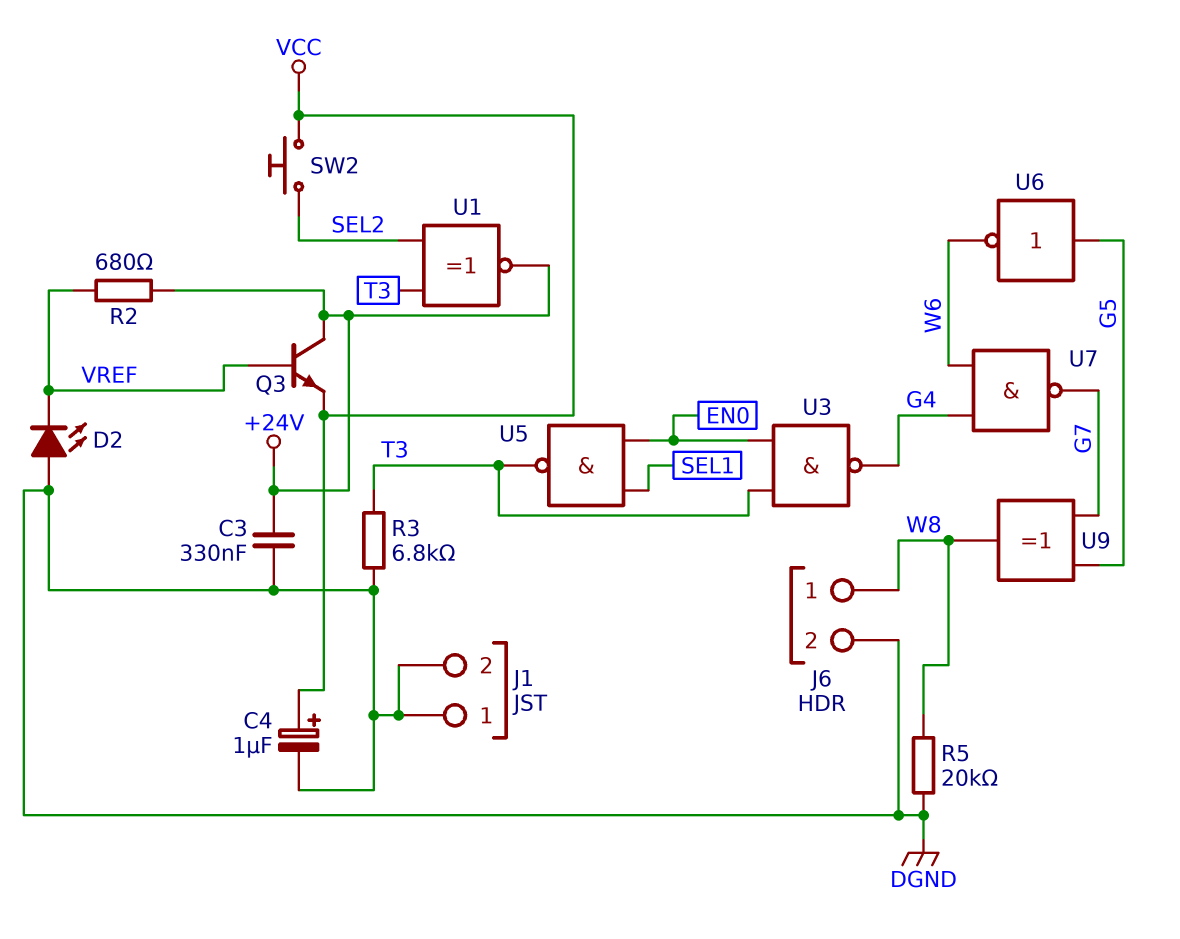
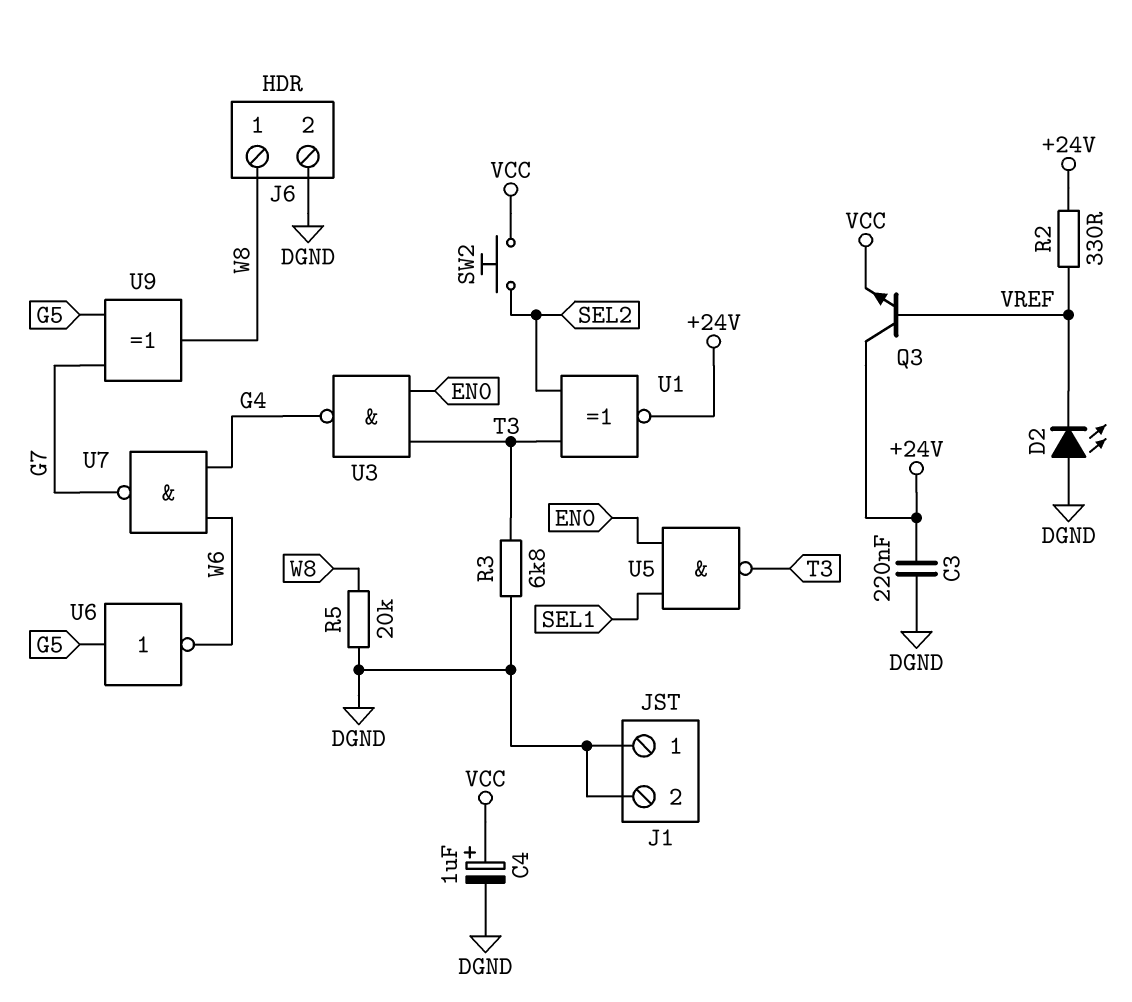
C3: 330nF (+24V, DGND) -> 220nF (+24V, DGND)
R2: 680 (+24V, VREF) -> 330 (+24V, VREF)

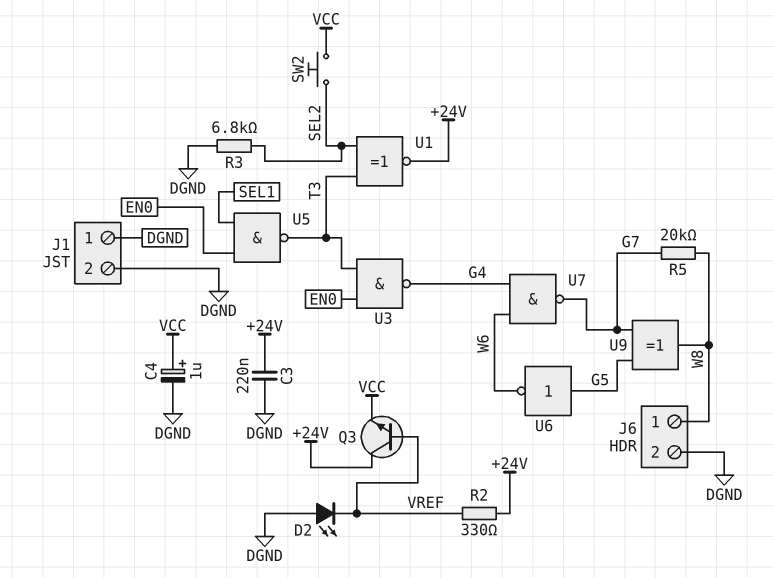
R3: 6.8k (DGND, T3) -> 6.8k (DGND, SEL2)
R5: 20k (DGND, W8) -> 20k (G7, W8)

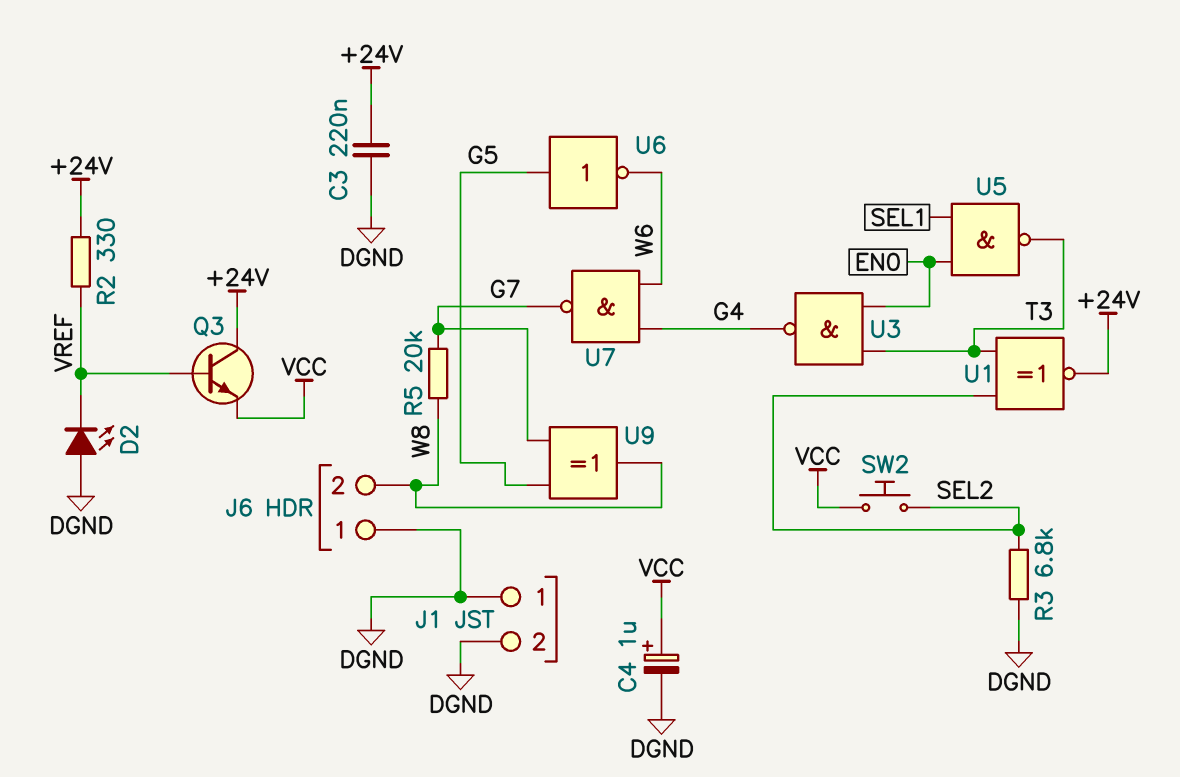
J6 pin 1: W8 -> DGND
J6 pin 2: DGND -> W8

